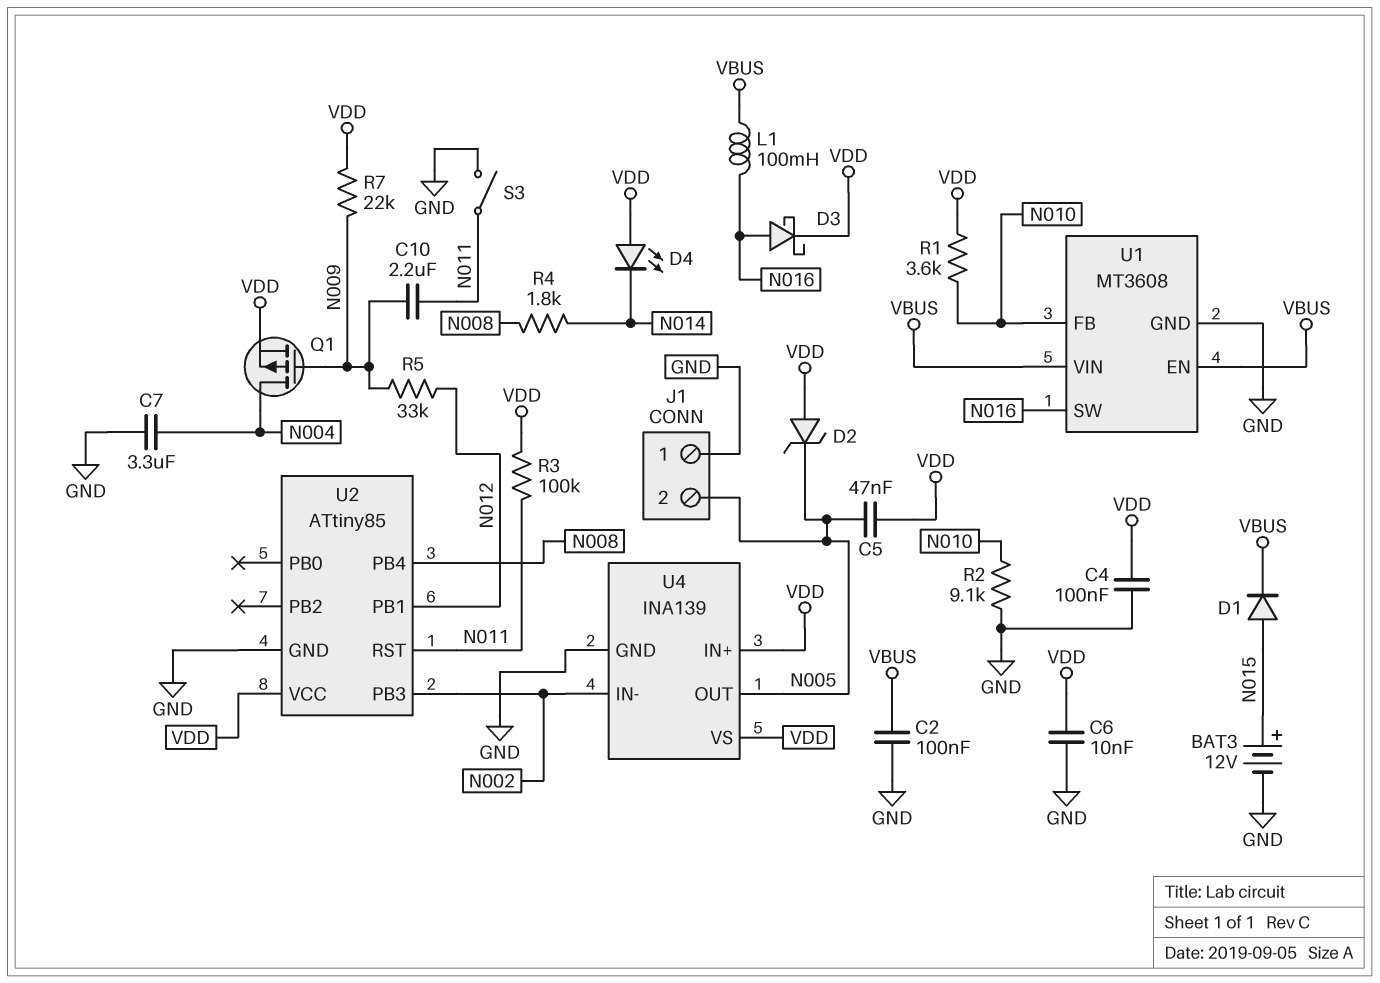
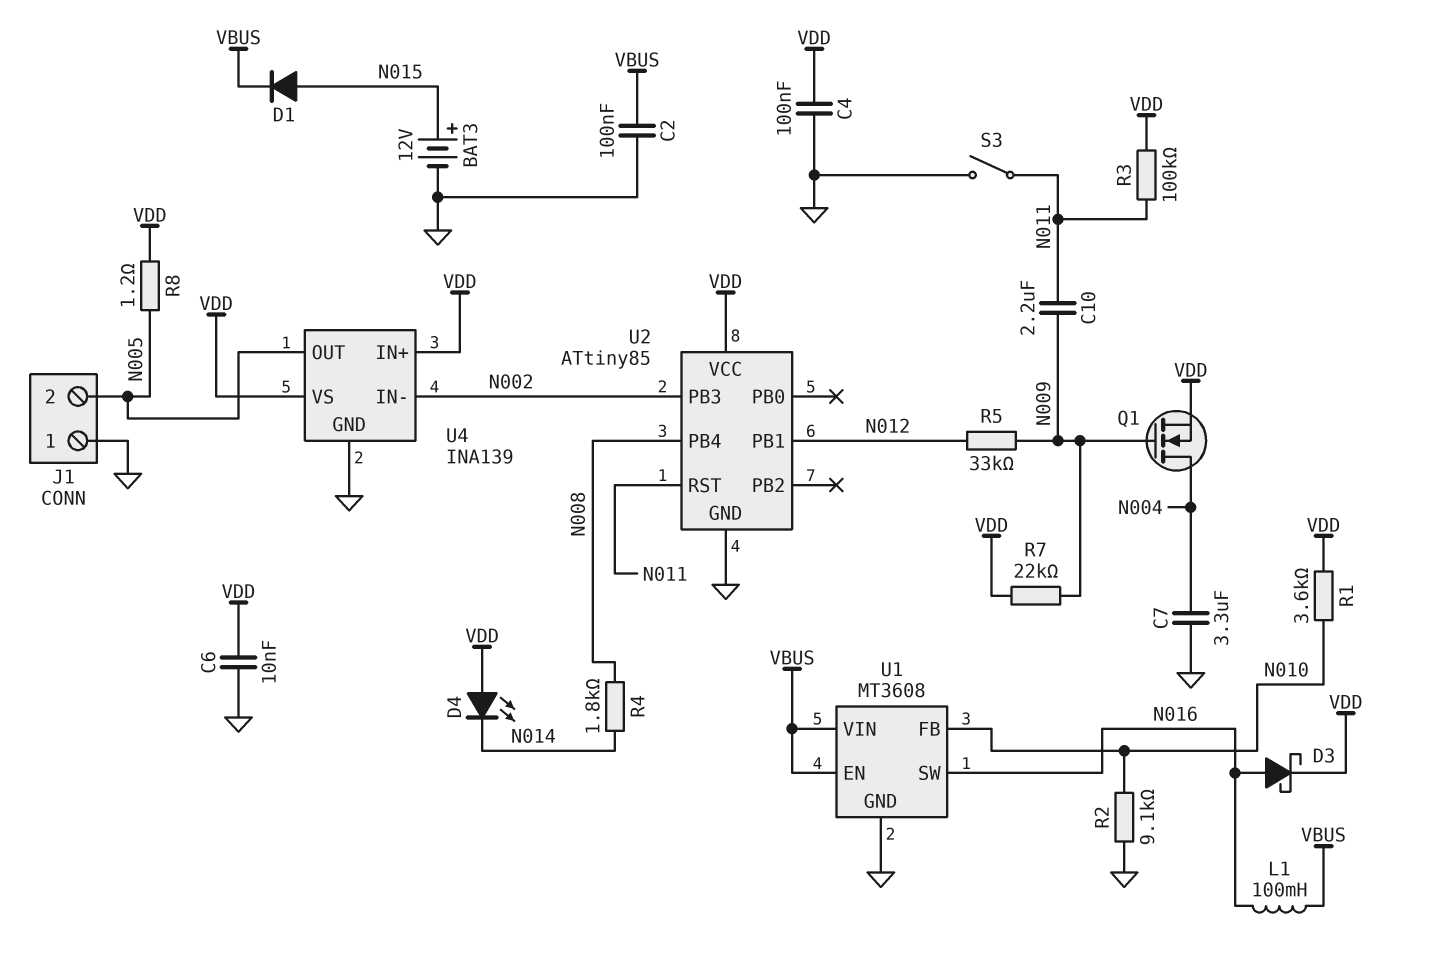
C5: 47nF (N005, VDD) -> none
D2: zener (A VDD, K N005) -> none
Q1: PMOS (G N009, D N004, S VDD) -> NMOS (G N009, D N004, S VDD)
R8: none -> 1.2 (N005, VDD)

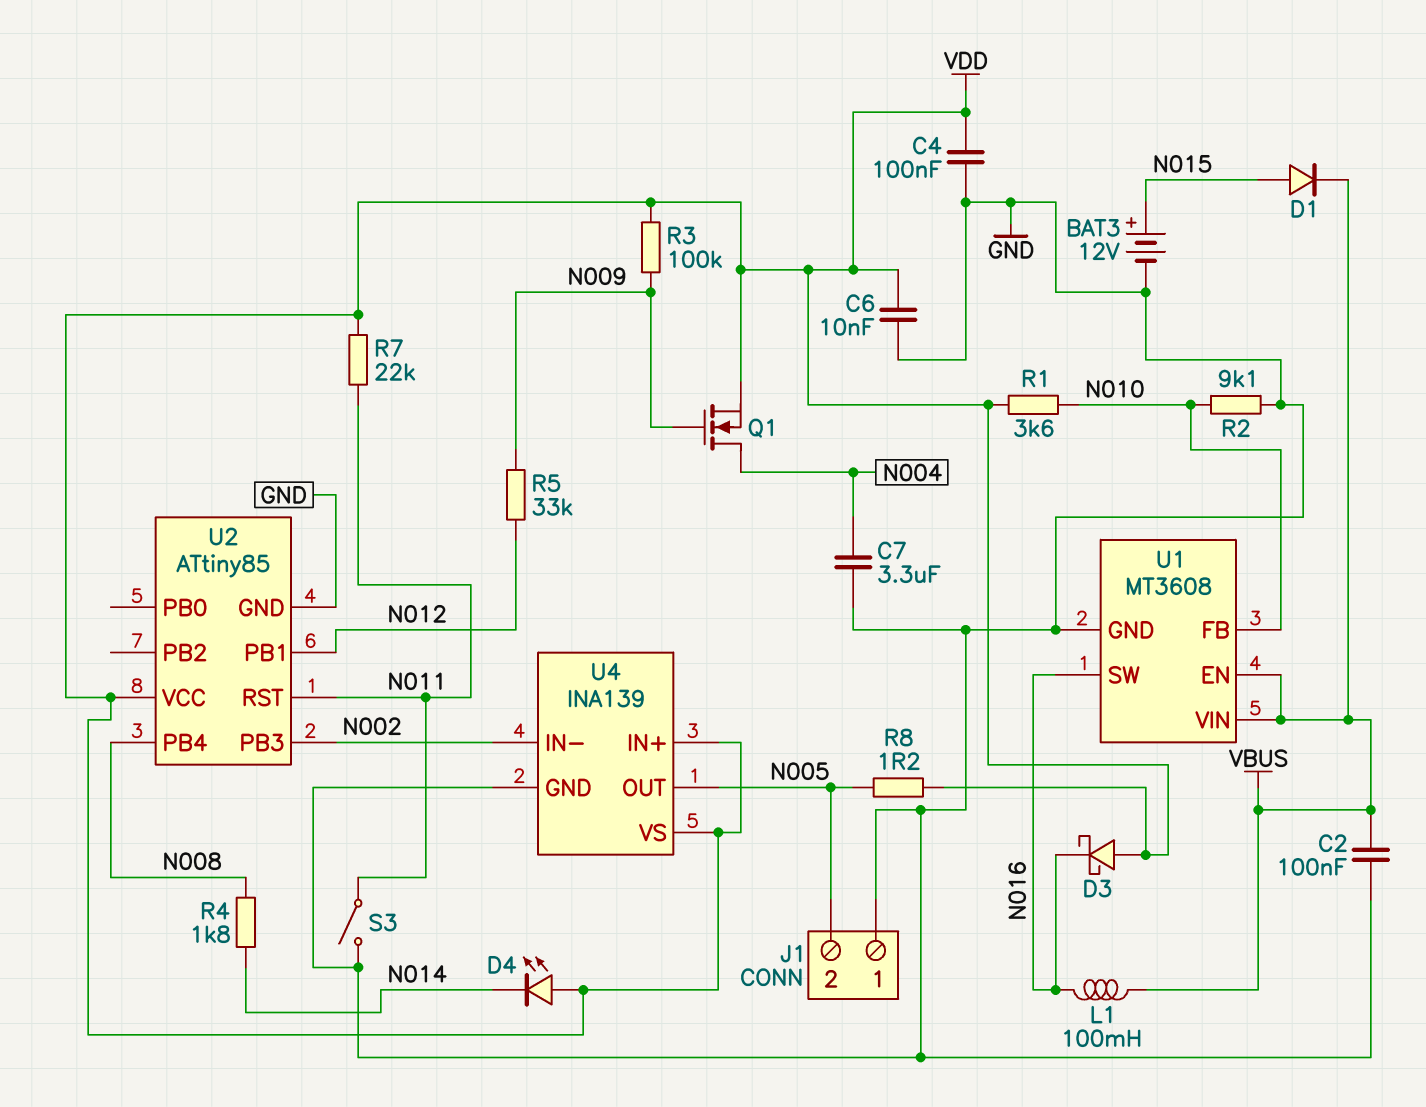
C10: 2.2uF (N009, N011) -> none
D3: schottky (A N016, K VDD) -> schottky (A VDD, K N016)
R3: 100k (N011, VDD) -> 100k (N009, VDD)
R7: 22k (N009, VDD) -> 22k (N011, VDD)

